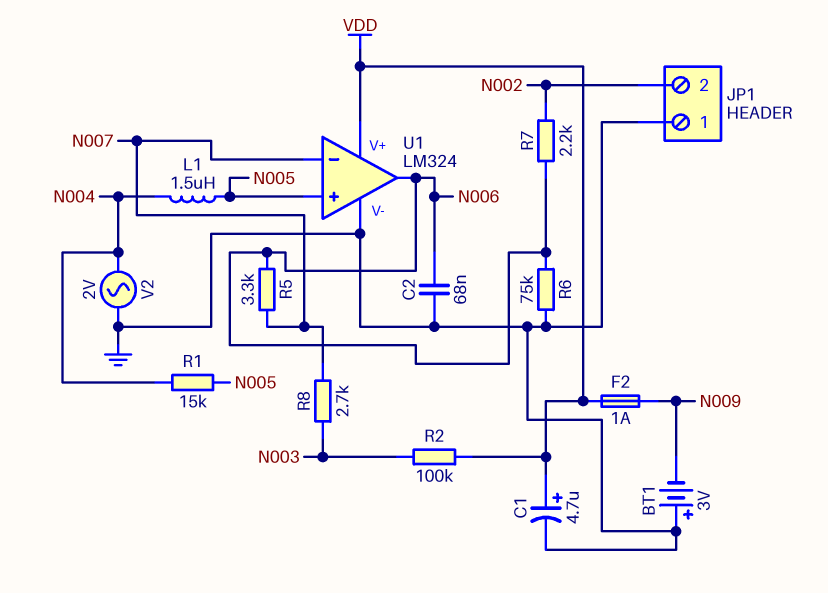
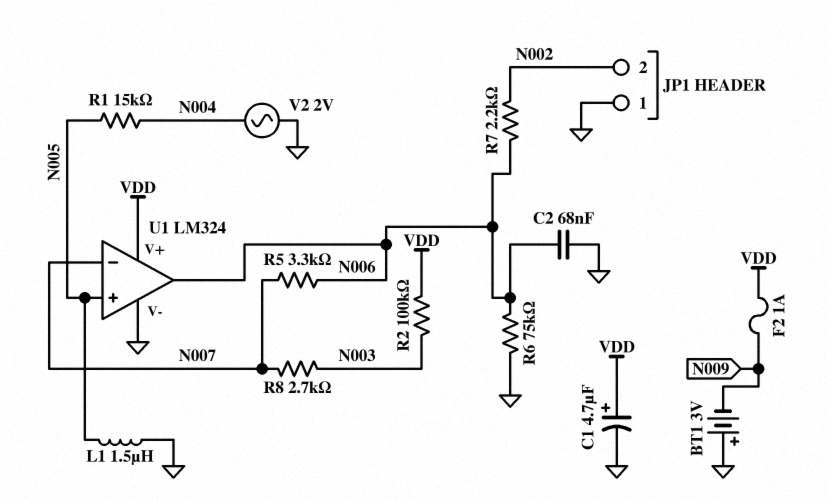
L1: 1.5uH (N004, N005) -> 1.5uH (GND, N005)

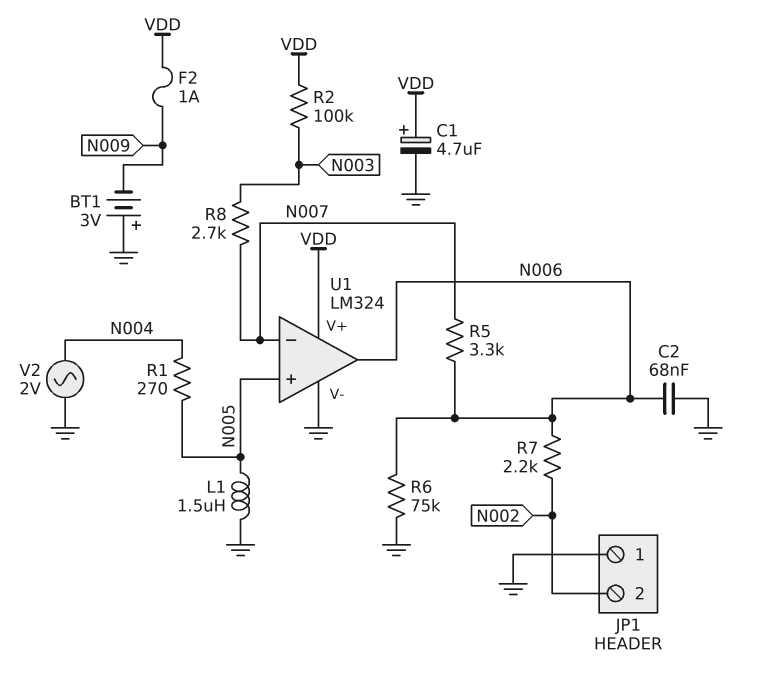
R1: 15k (N004, N005) -> 270 (N004, N005)

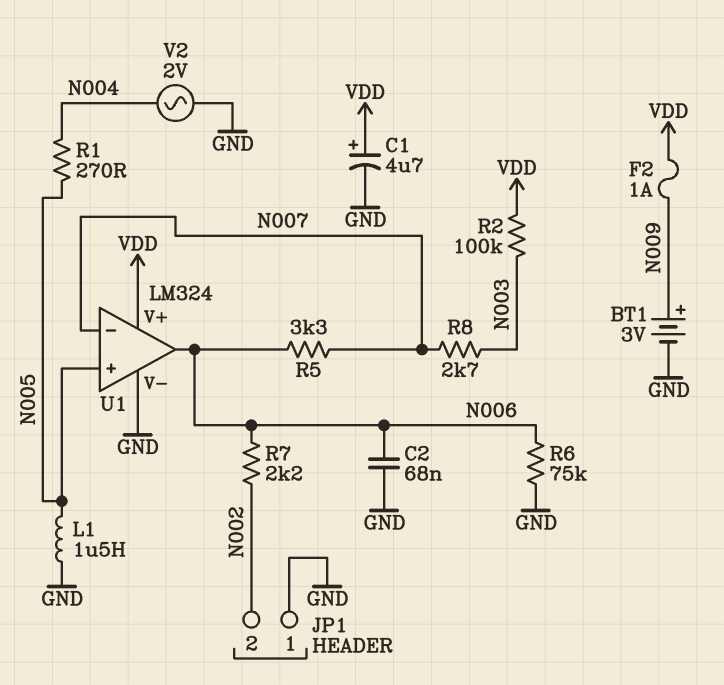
BT1: 3V (plus GND, minus N009) -> 3V (plus N009, minus GND)

